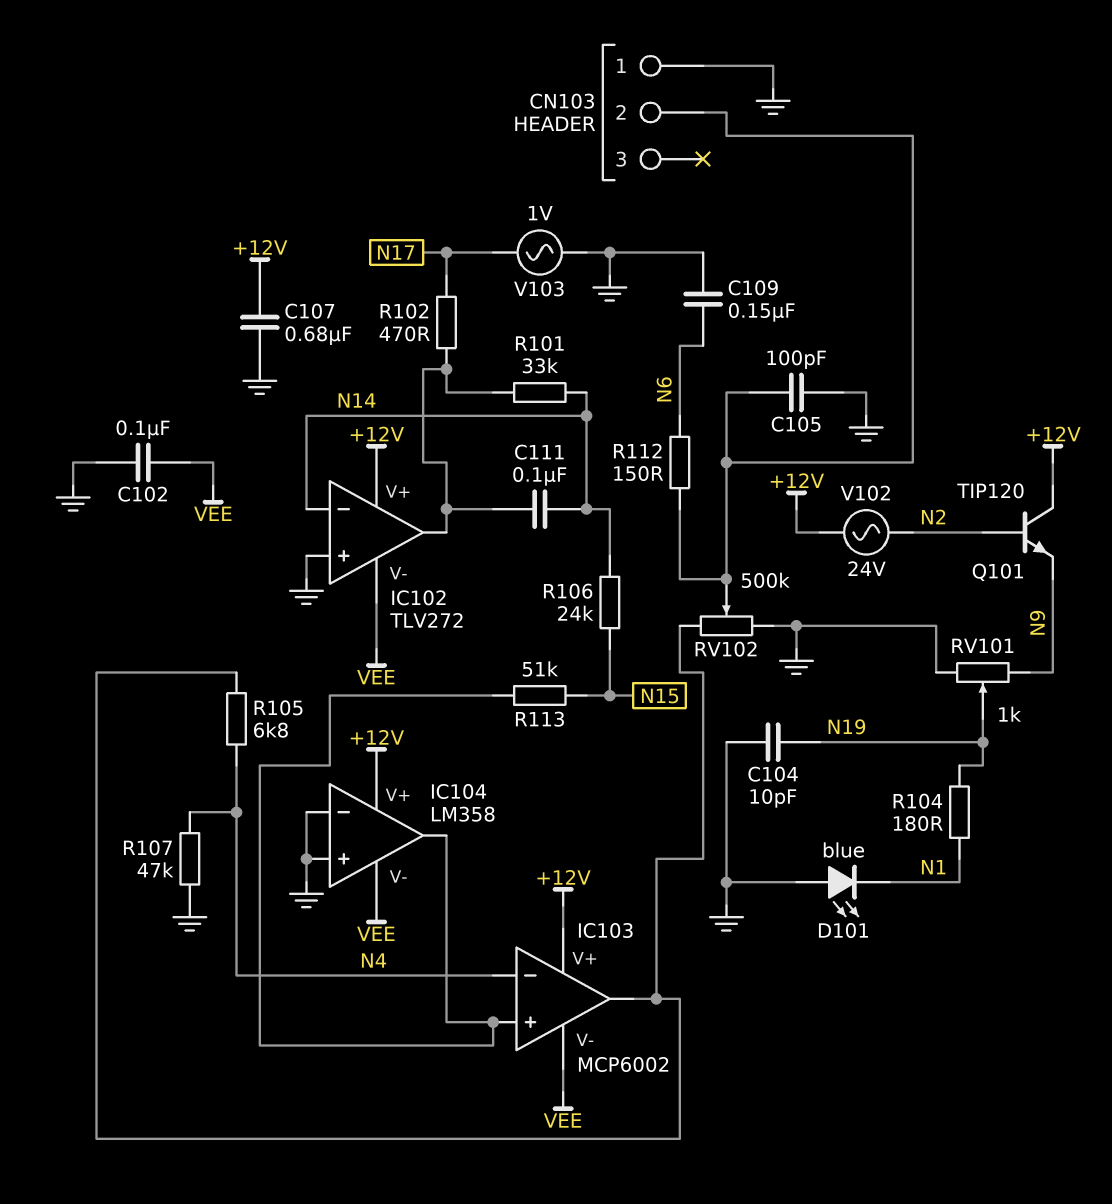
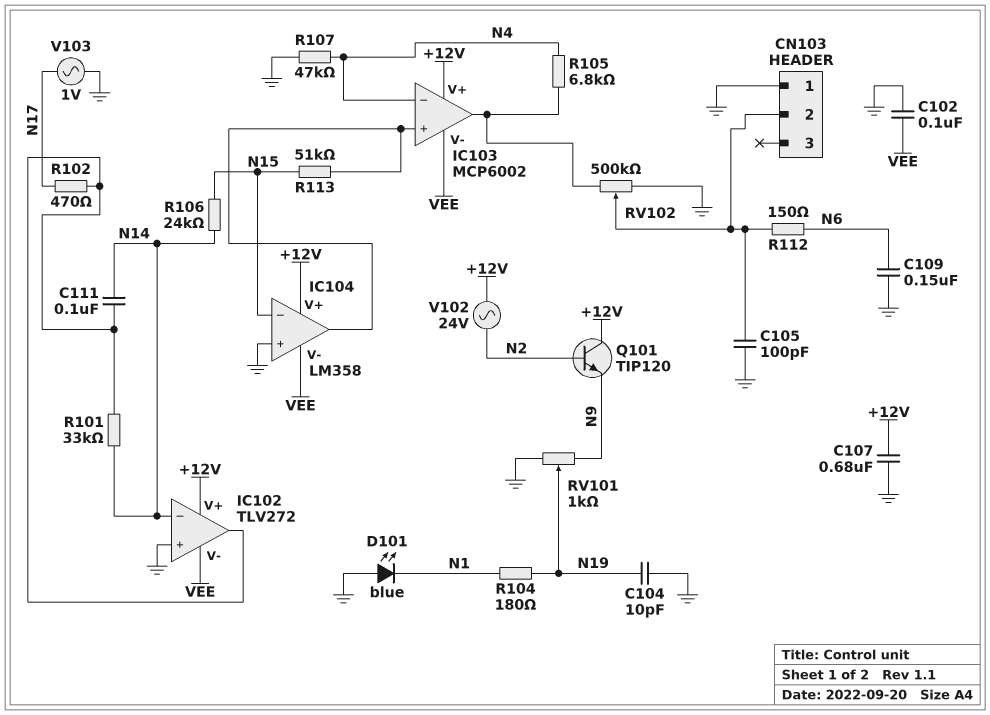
IC104 pin in-: GND -> N15

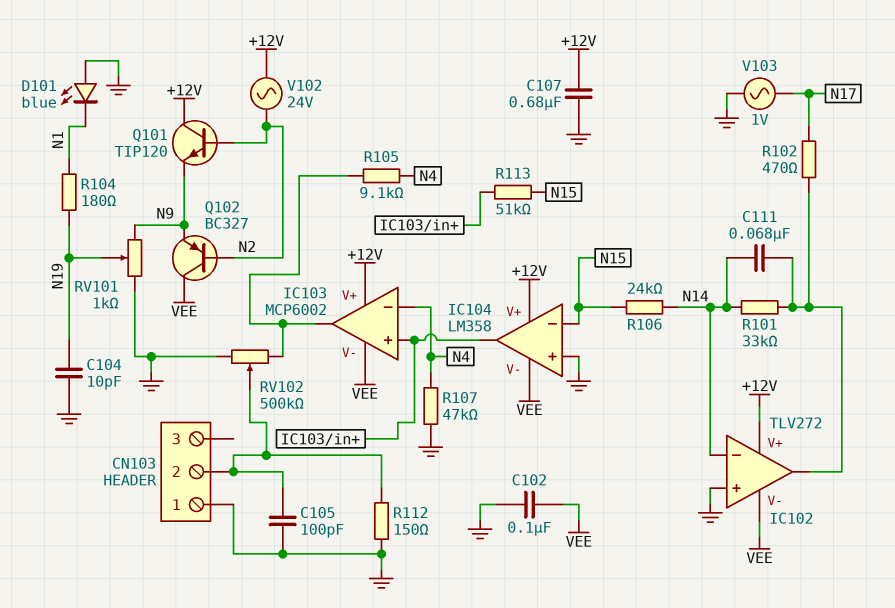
C109: 150nF (GND, N6) -> none
C111: 100nF (IC102/out, N14) -> 68nF (IC102/out, N14)
Q102: none -> PNP BC327 (B N2, C VEE, E N9)
R105: 6.8k (IC103/out, N4) -> 9.1k (IC103/out, N4)
R112: 150 (CN103/2, N6) -> 150 (CN103/2, GND)

